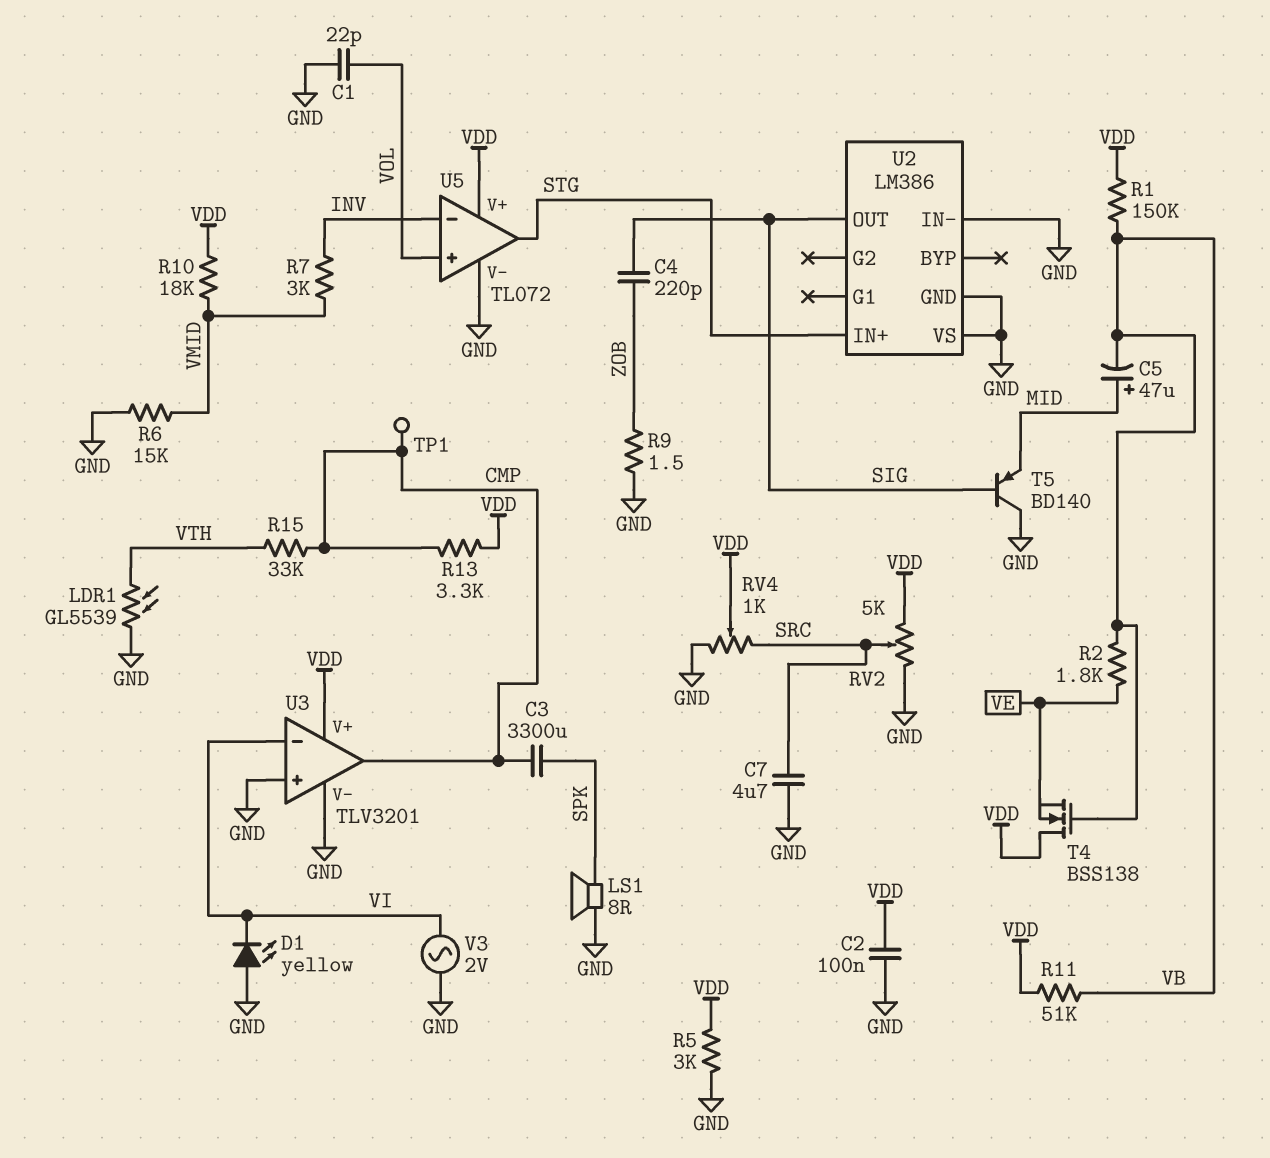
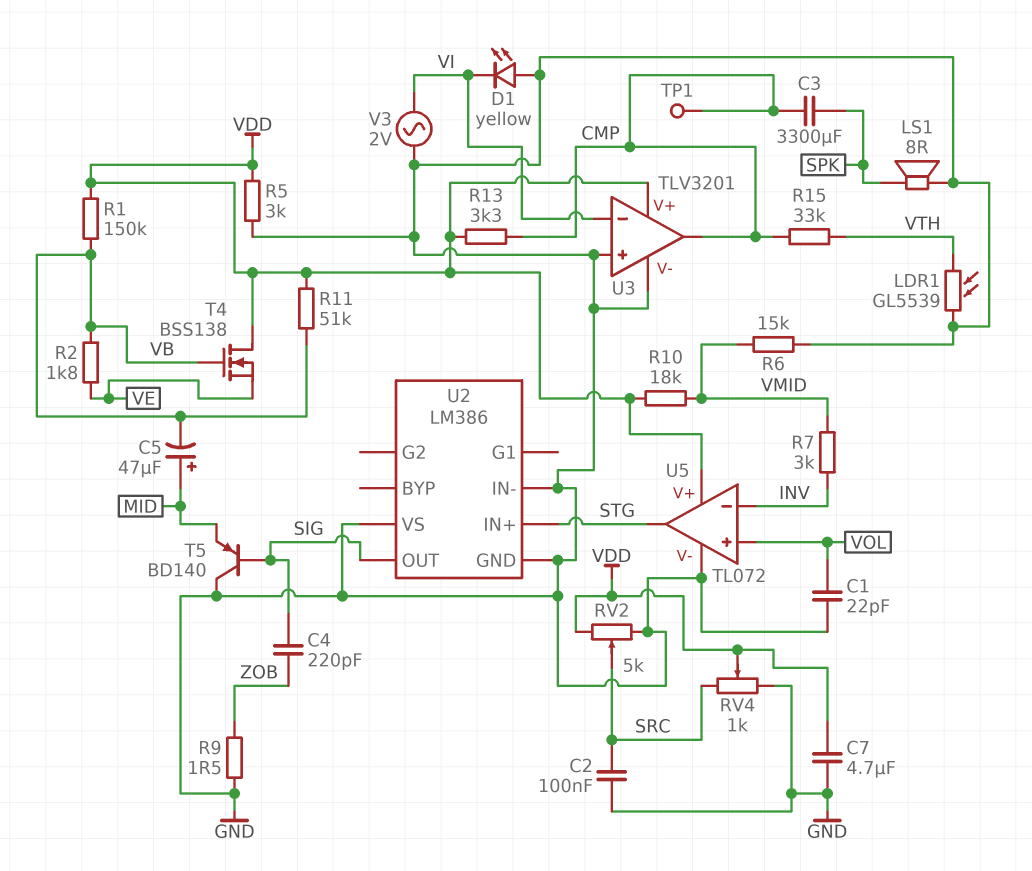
C2: 100nF (GND, VDD) -> 100nF (GND, SRC)
C7: 4.7uF (GND, SRC) -> 4.7uF (GND, VDD)

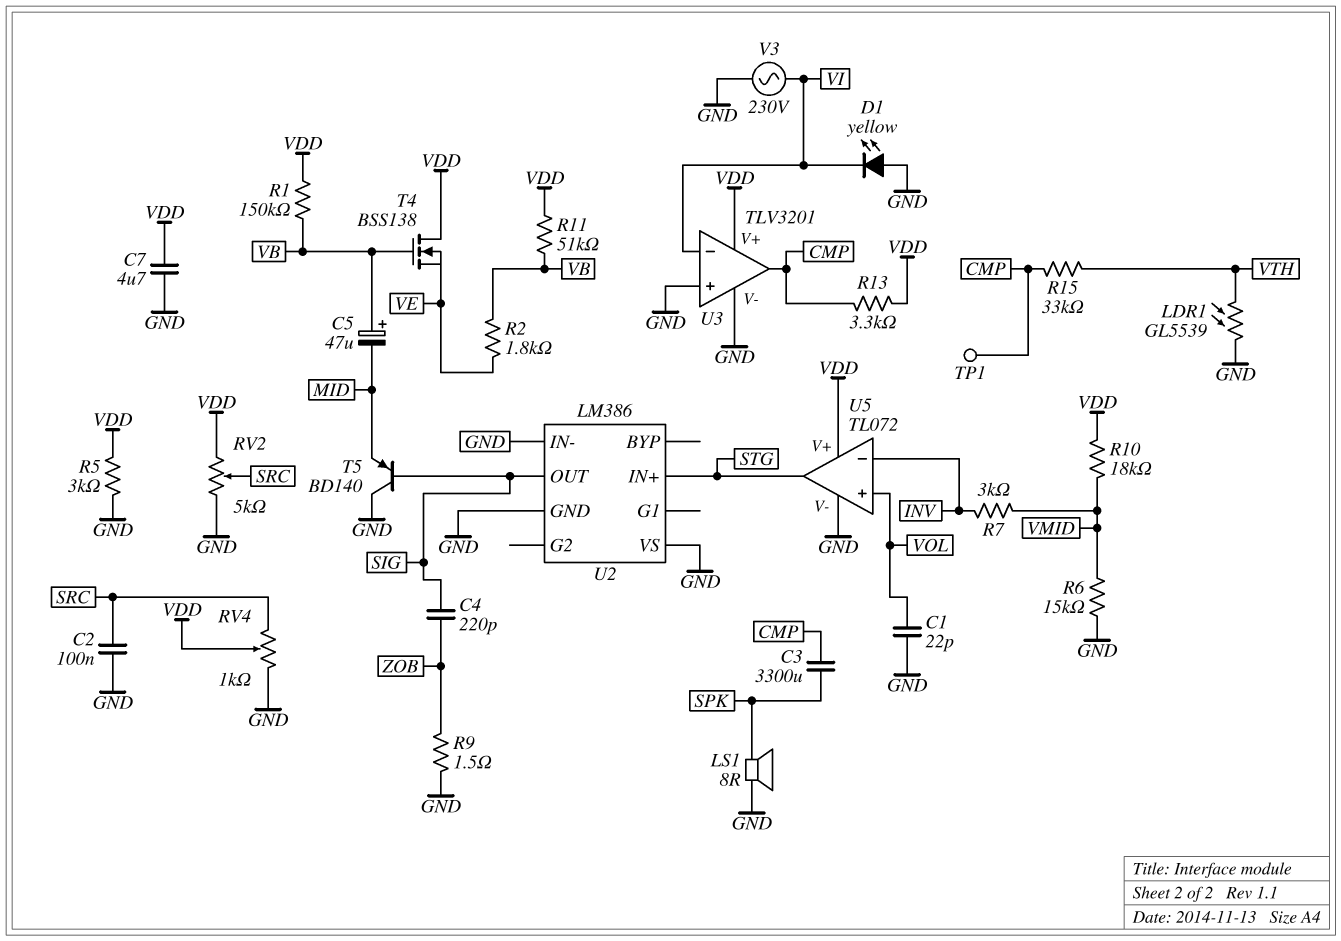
C5: 47uF (plus MID, minus VB) -> 47uF (plus VB, minus MID)
V3: AC 2V (GND, VI) -> AC 230V (GND, VI)

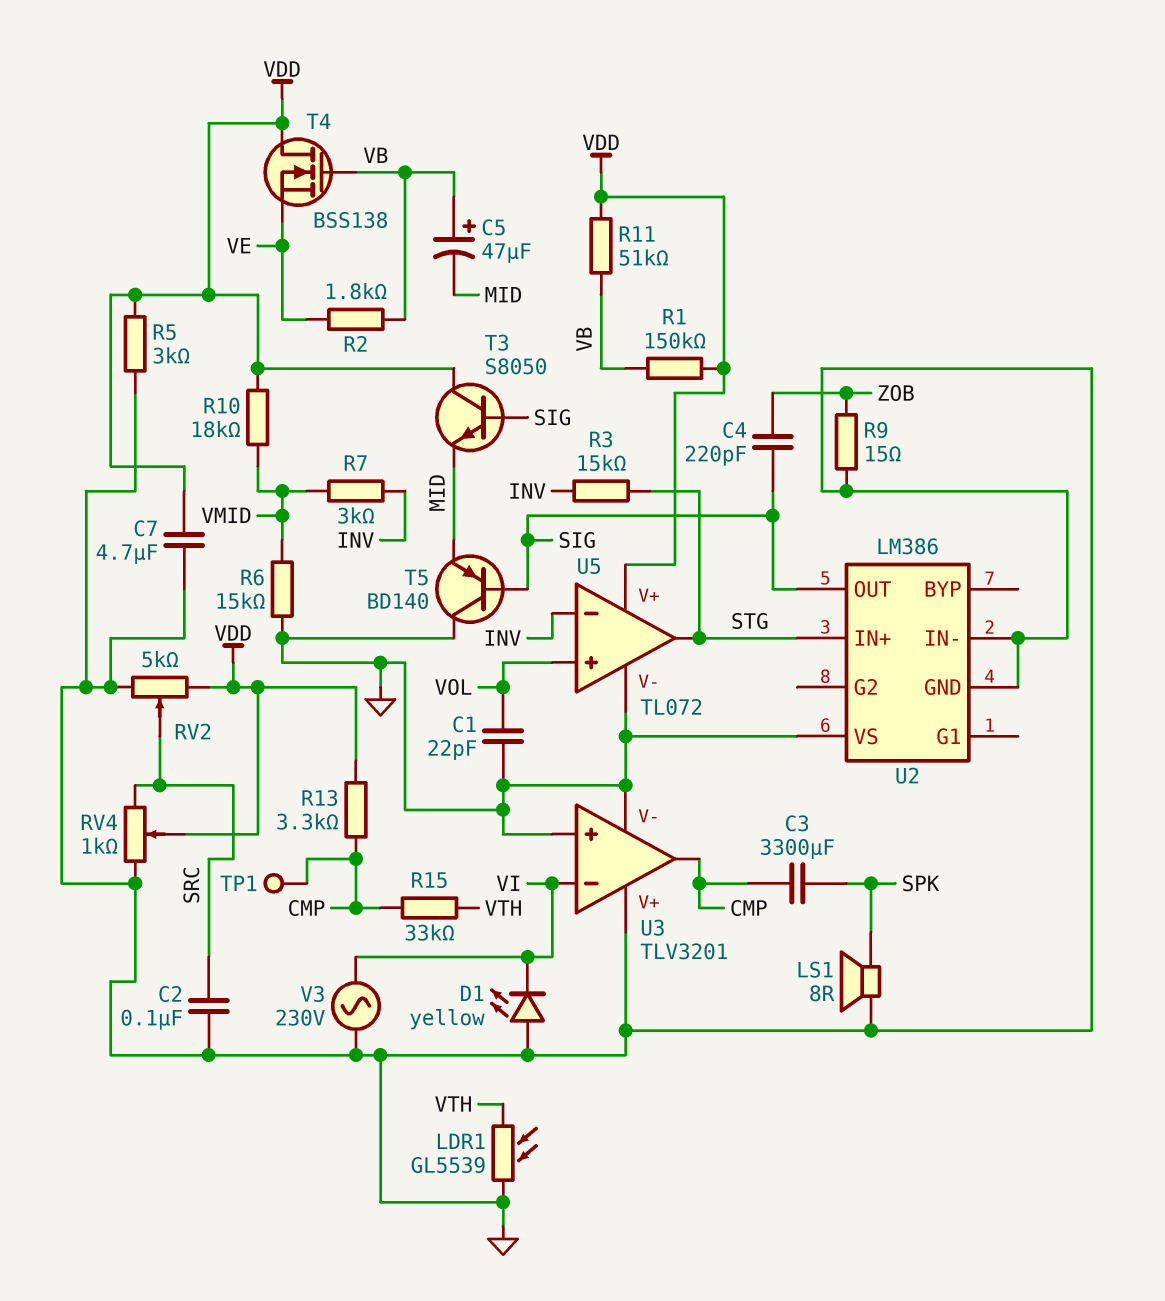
R3: none -> 15k (INV, STG)
R9: 1.5 (GND, ZOB) -> 15 (GND, ZOB)
T3: none -> NPN S8050 (B SIG, C VDD, E MID)
U3 pin V+: VDD -> GND

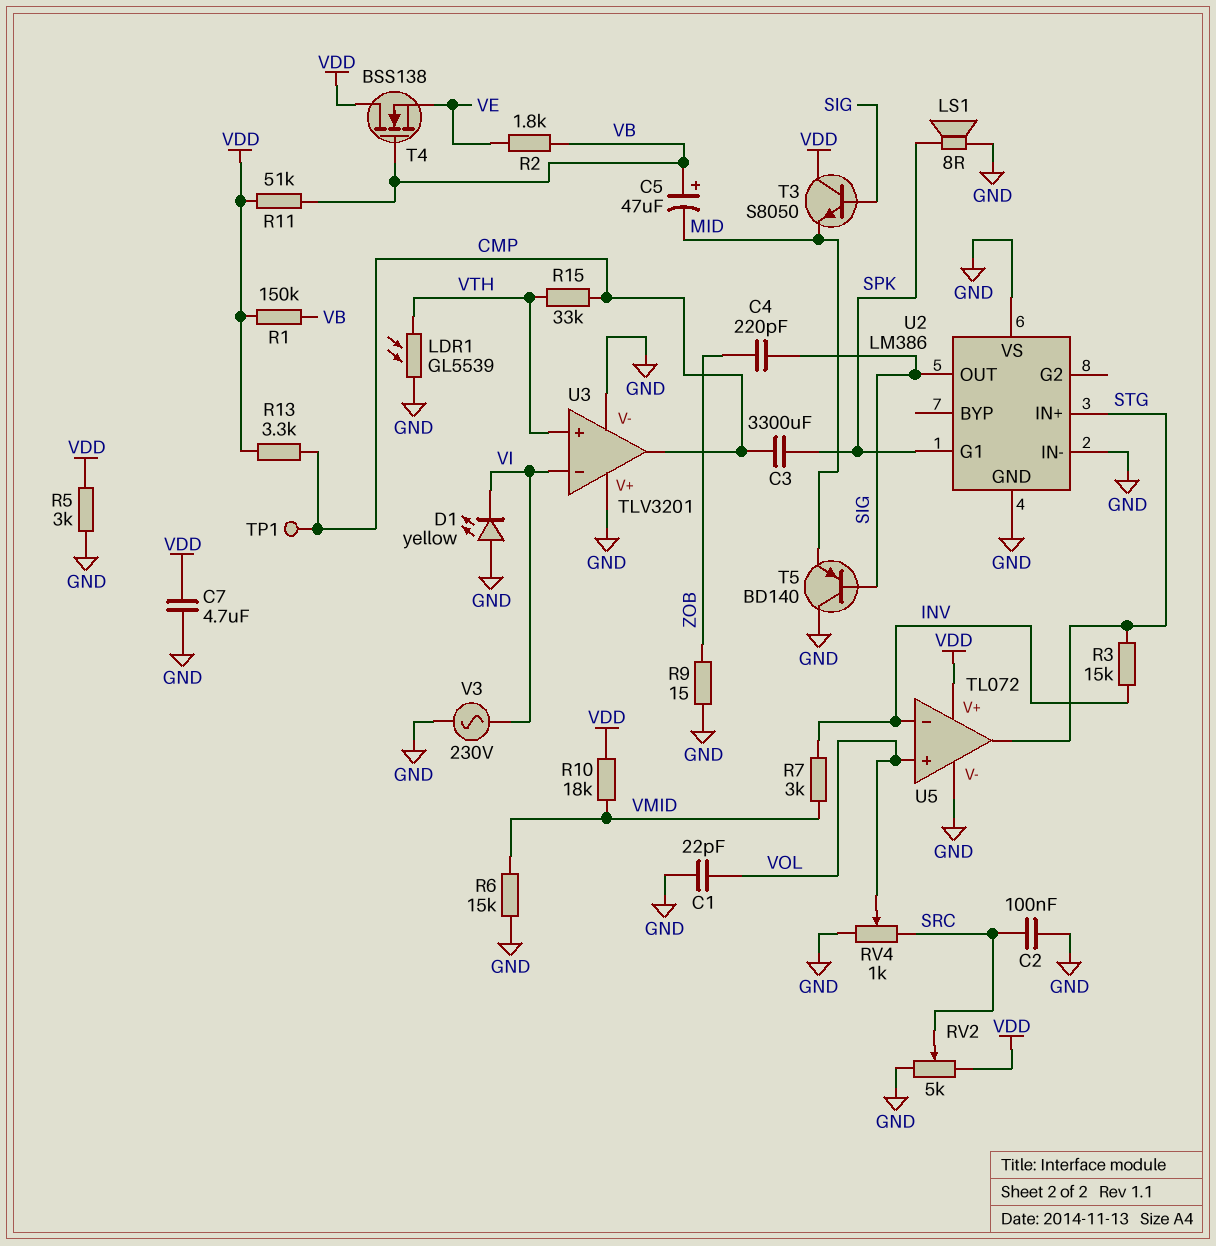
RV4: 1k (GND, SRC, wiper VDD) -> 1k (GND, SRC, wiper VOL)
U2 pin G1: none -> SPK
U3 pin in+: GND -> VTH

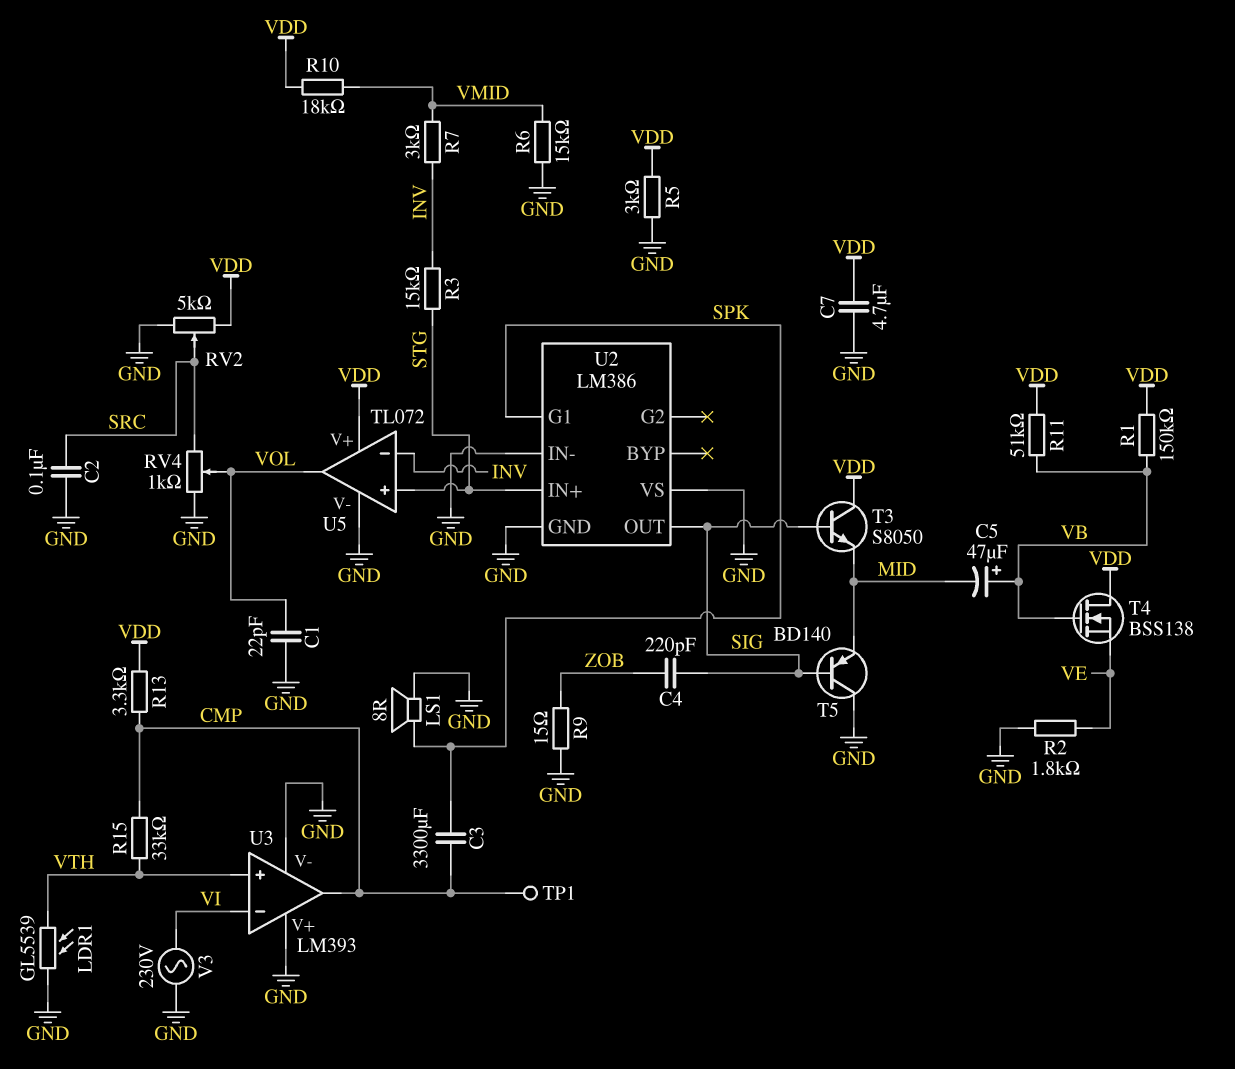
D1: LED yellow (A GND, K VI) -> none
R2: 1.8k (VB, VE) -> 1.8k (GND, VE)
U3: TLV3201 -> LM393
U5 pin in+: VOL -> STG
U5 pin out: STG -> VOL

